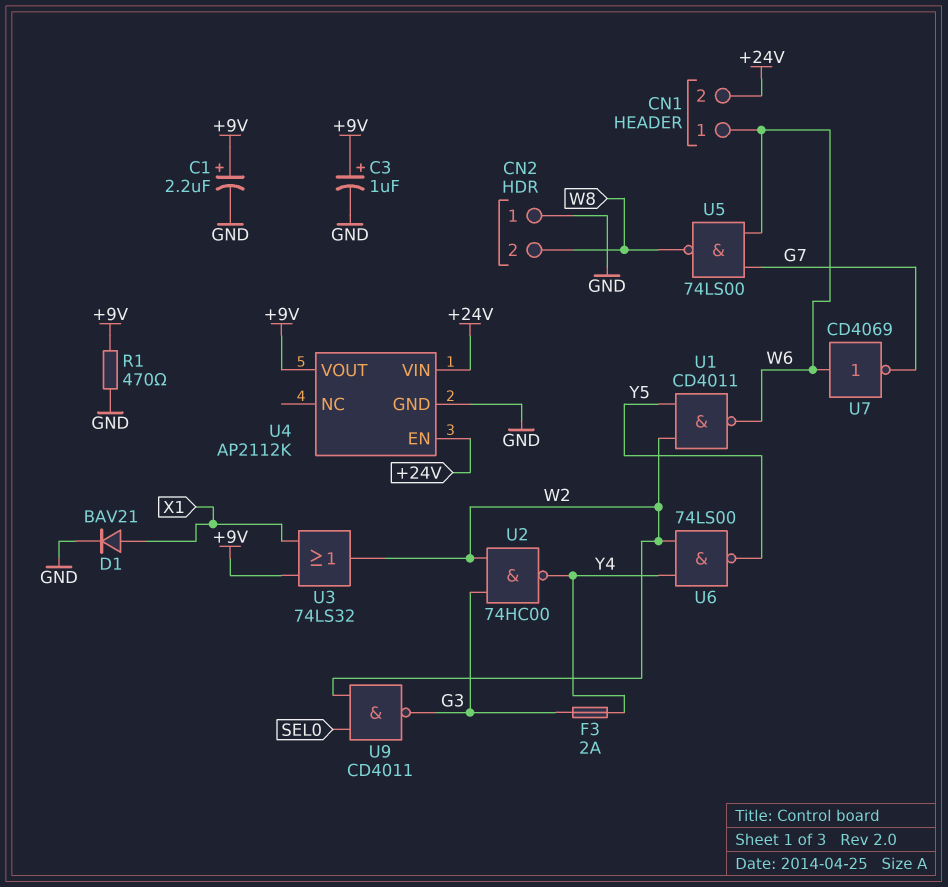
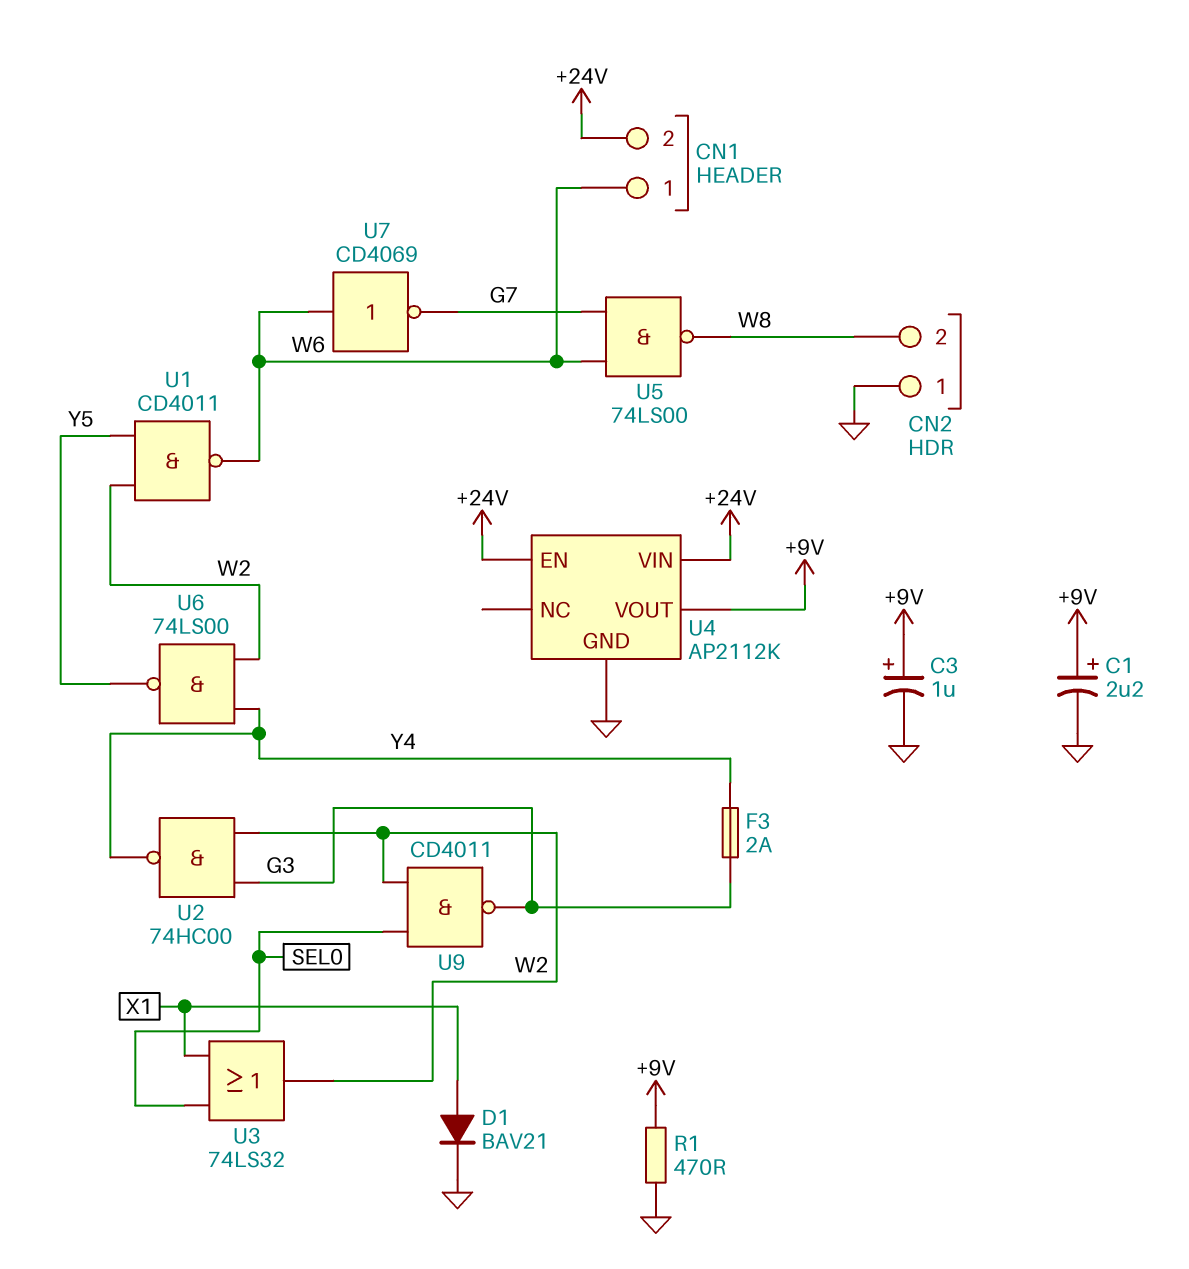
U3: OR 74LS32 (in +9V, in X1, out W2) -> OR 74LS32 (in SEL0, in X1, out W2)

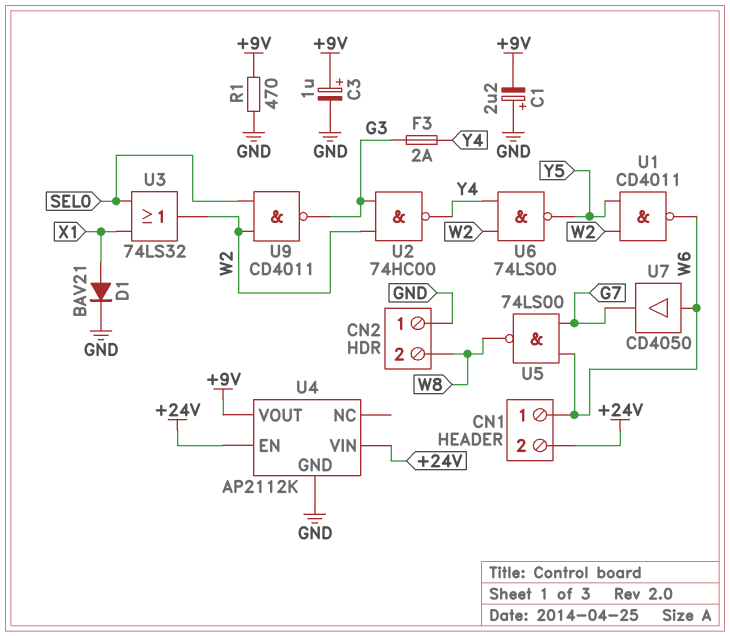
C1: 2.2uF (plus +9V, minus GND) -> 2.2uF (plus GND, minus +9V)
U7: NOT CD4069 (in W6, out G7) -> buffer CD4050 (in W6, out G7)

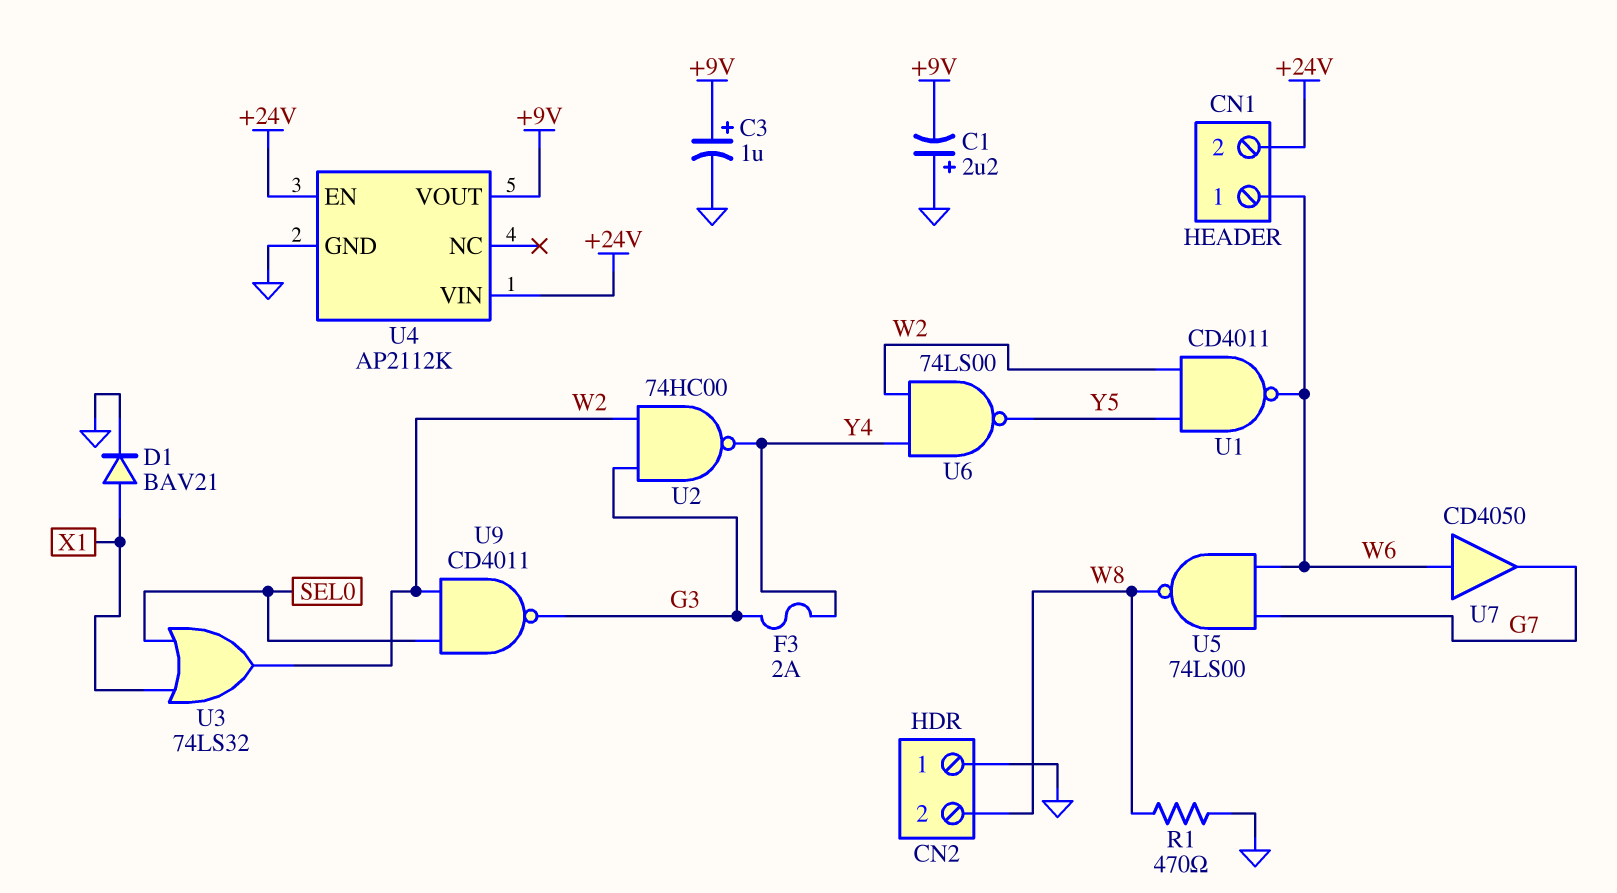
R1: 470 (+9V, GND) -> 470 (GND, W8)

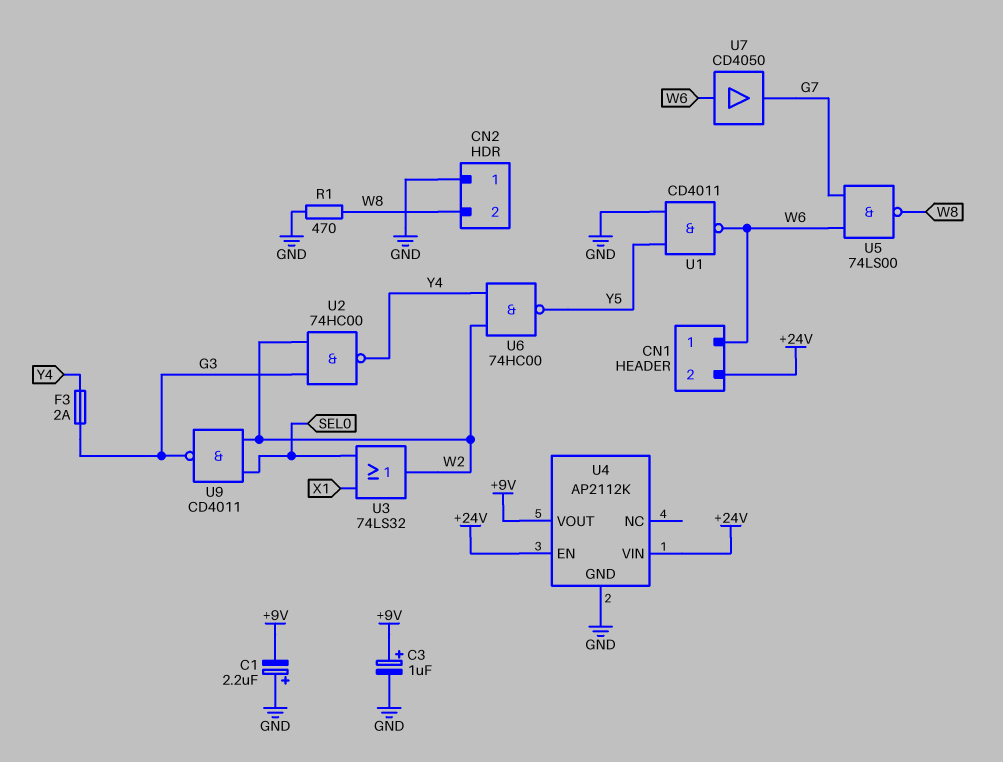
D1: diode BAV21 (A X1, K GND) -> none
U1: NAND CD4011 (in W2, in Y5, out W6) -> NAND CD4011 (in GND, in Y5, out W6)
U6: NAND 74LS00 (in W2, in Y4, out Y5) -> NAND 74HC00 (in W2, in Y4, out Y5)

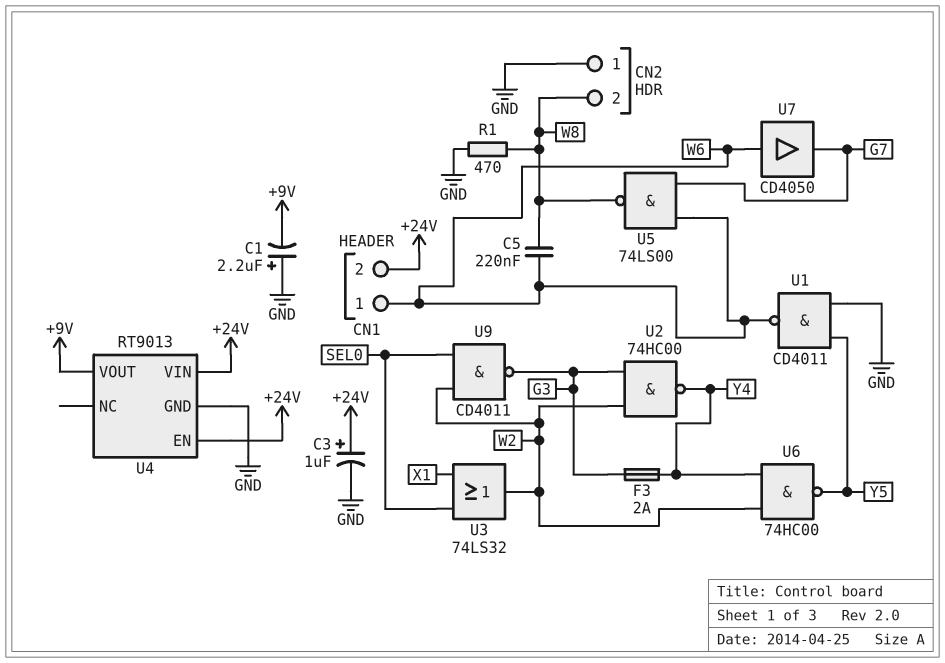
C3: 1uF (plus +9V, minus GND) -> 1uF (plus +24V, minus GND)
C5: none -> 220nF (W6, W8)
U4: AP2112K -> RT9013

